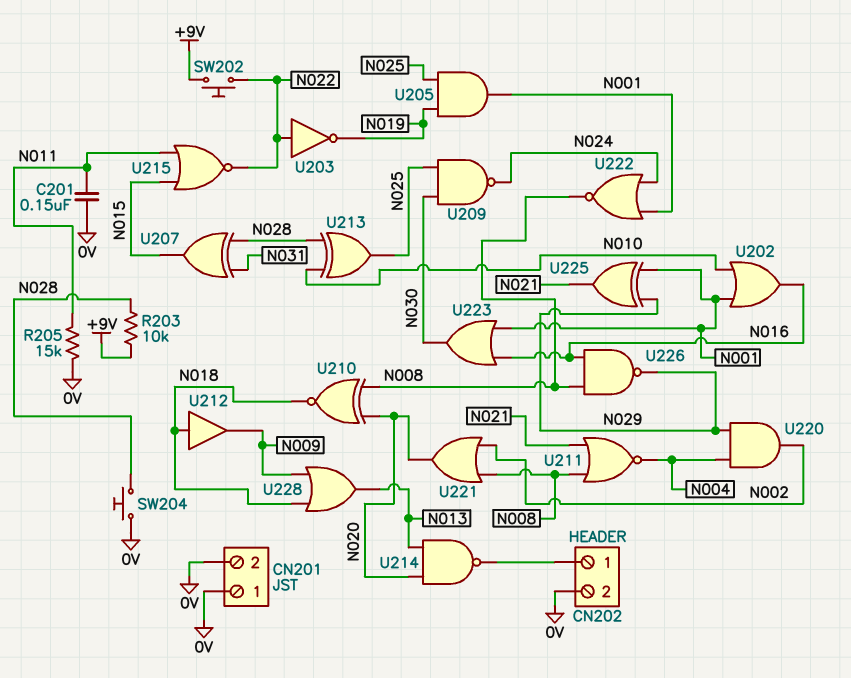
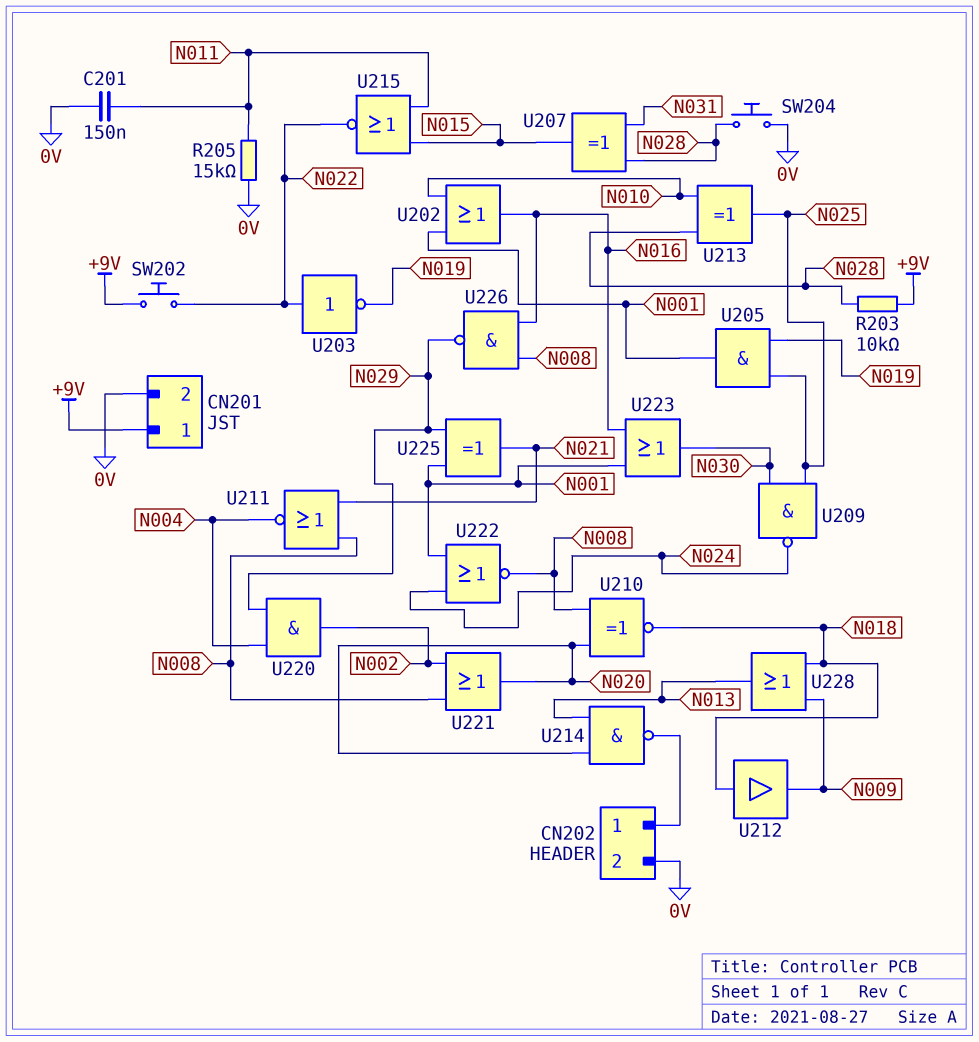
CN201 pin 1: 0V -> +9V

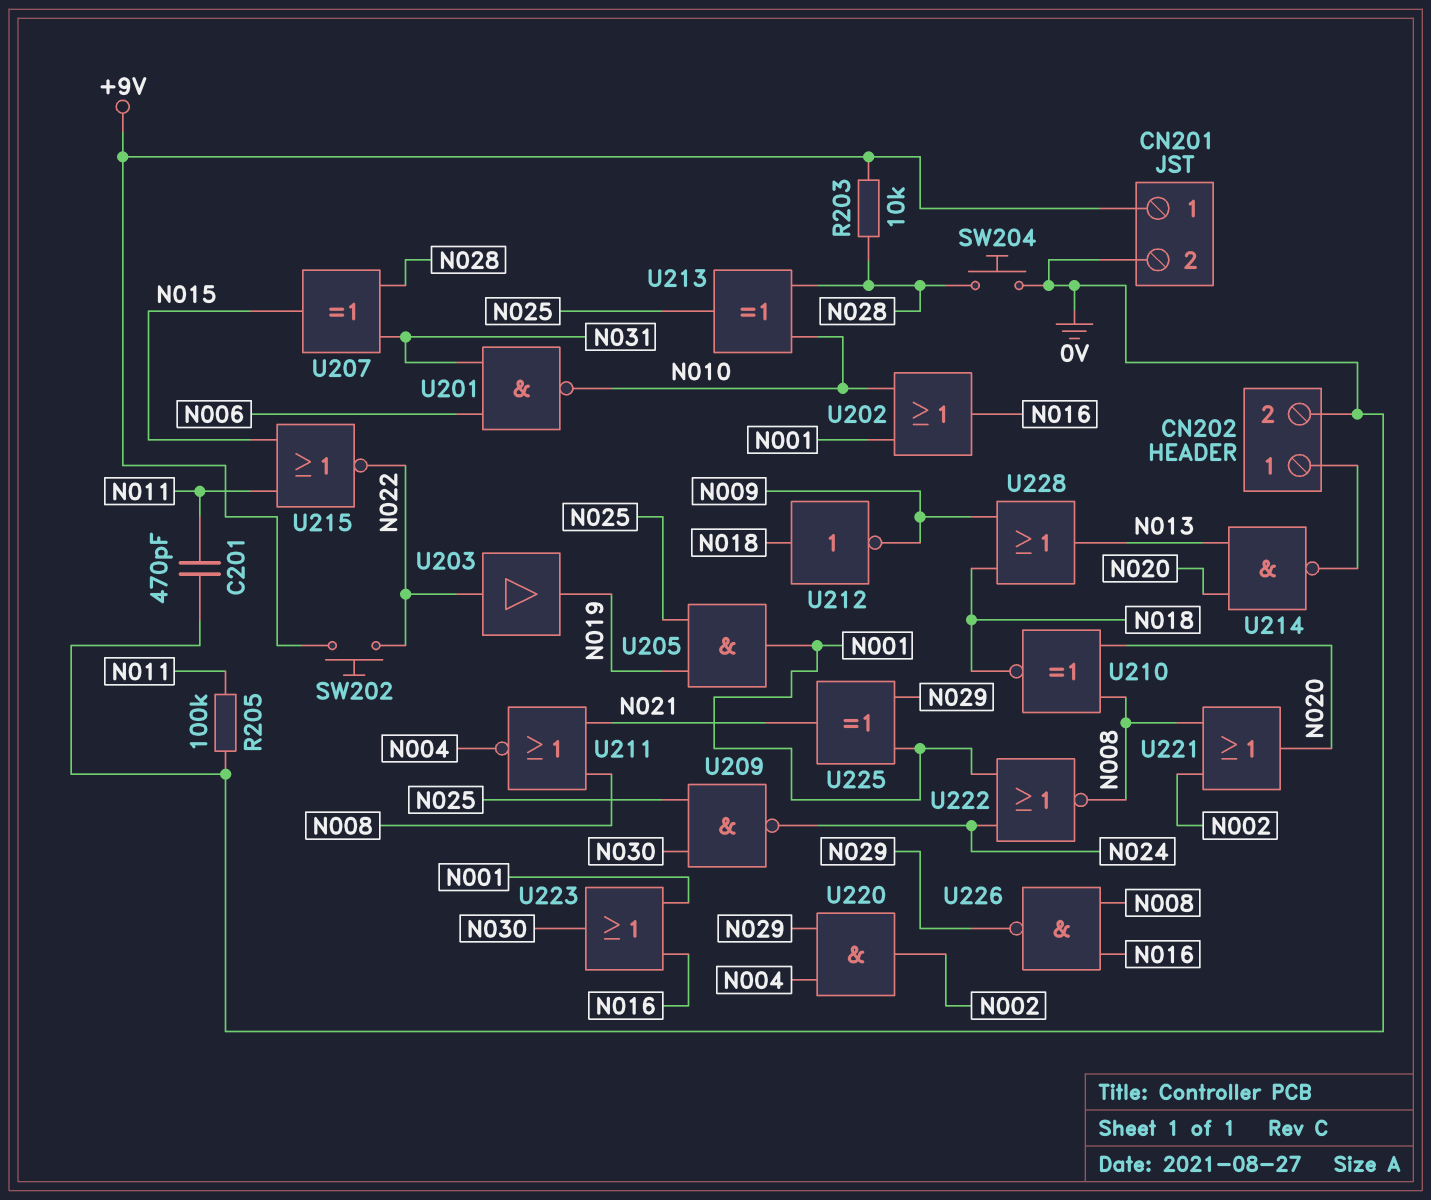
C201: 150nF (0V, N011) -> 470pF (0V, N011)
R205: 15k (0V, N011) -> 100k (0V, N011)
U201: none -> NAND (in N006, in N031, out N010)
U203: NOT (in N022, out N019) -> buffer (in N022, out N019)
U212: buffer (in N018, out N009) -> NOT (in N018, out N009)

